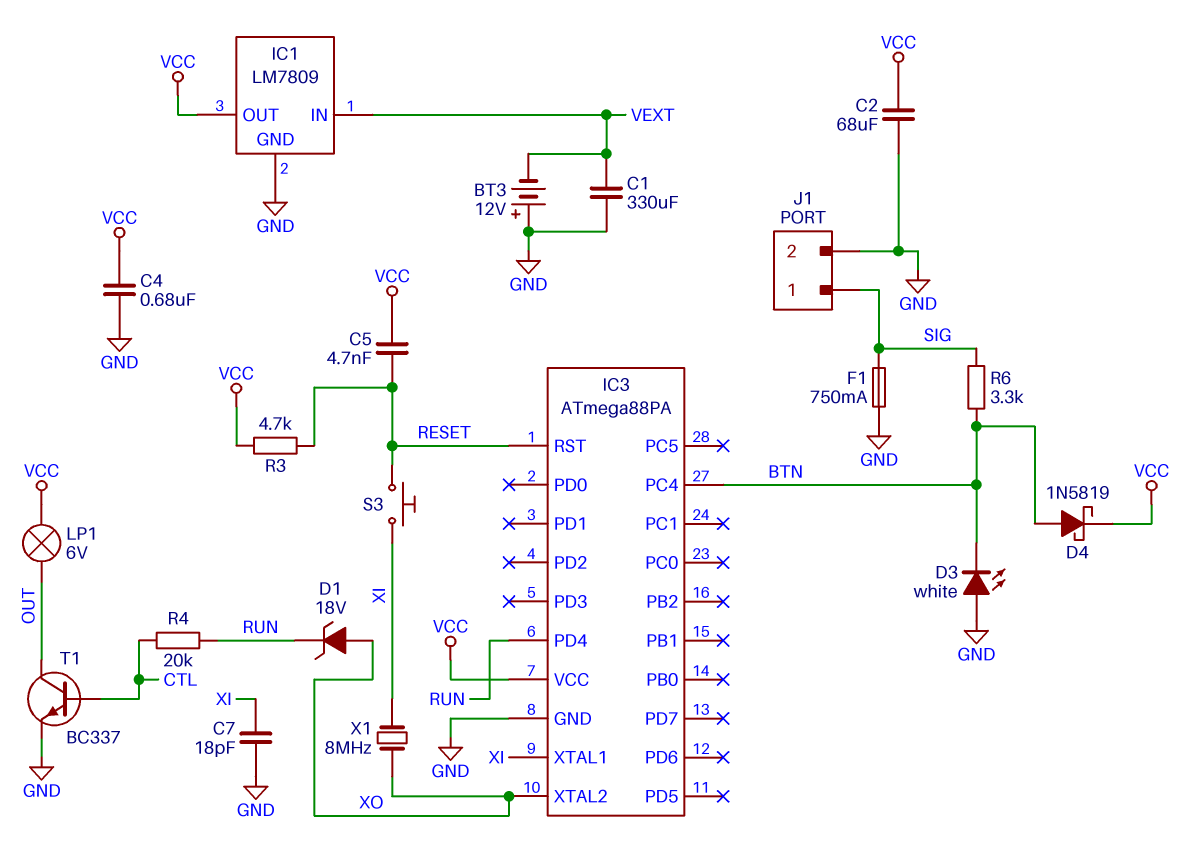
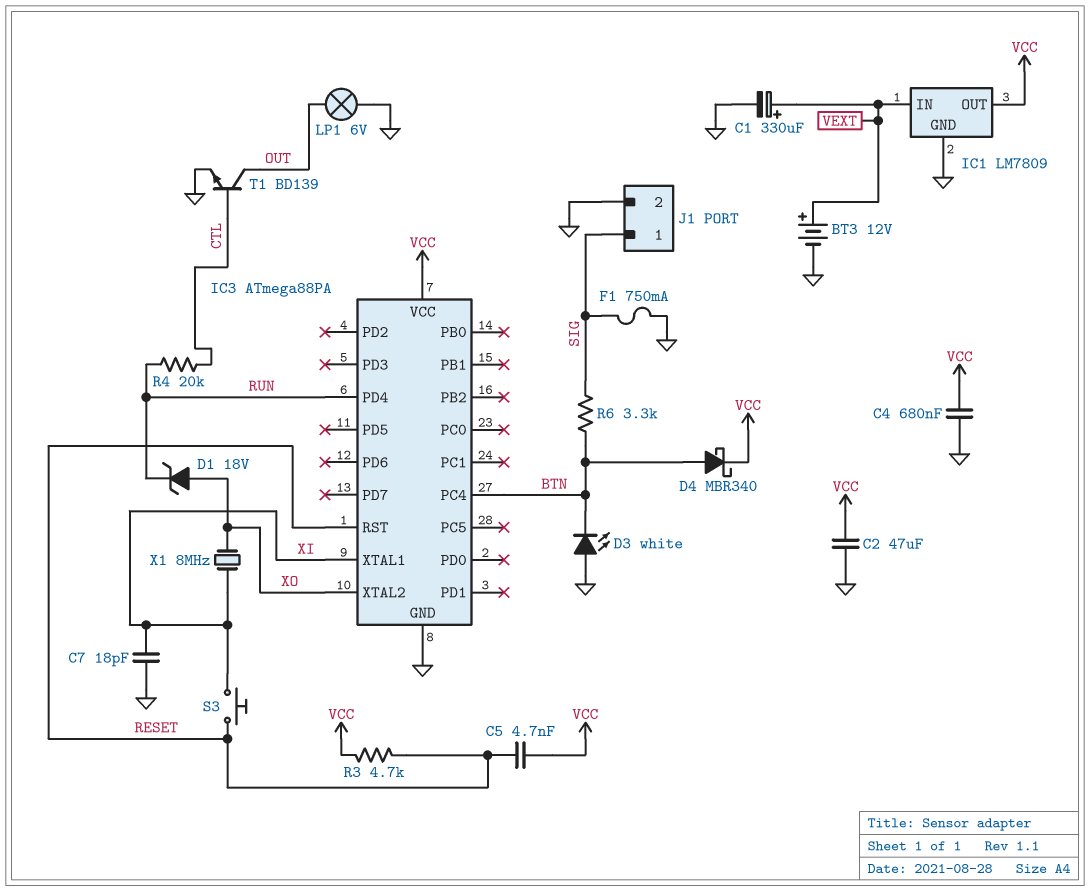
BT3: 12V (plus GND, minus VEXT) -> 12V (plus VEXT, minus GND)
C1: 330uF (GND, VEXT) -> 330uF (plus VEXT, minus GND)
C2: 68uF (GND, VCC) -> 47uF (GND, VCC)
D4: schottky 1N5819 (A BTN, K VCC) -> schottky MBR340 (A BTN, K VCC)
LP1: lamp 6V (OUT, VCC) -> lamp 6V (GND, OUT)
T1: NPN BC337 (B CTL, C OUT, E GND) -> NPN BD139 (B CTL, C OUT, E GND)

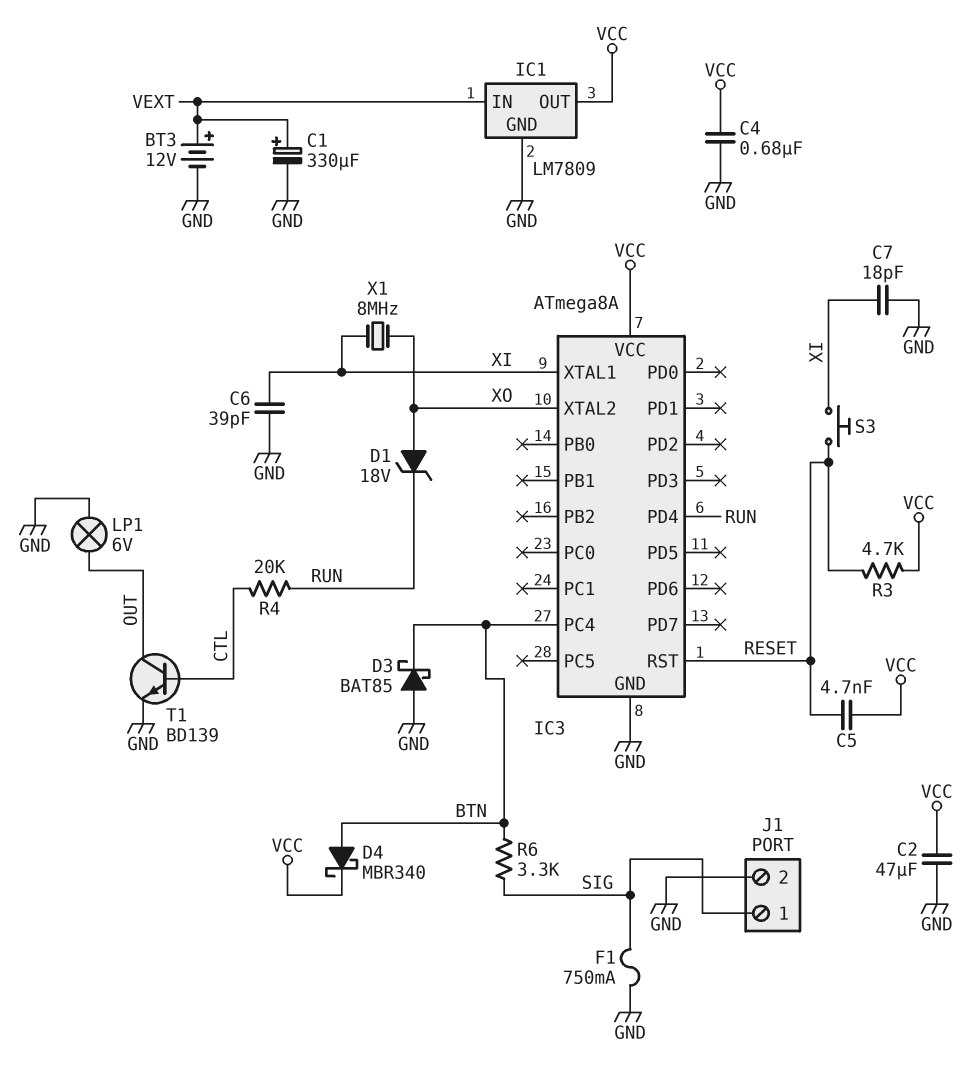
C6: none -> 39pF (GND, XI)
D3: LED white (A GND, K BTN) -> schottky BAT85 (A GND, K BTN)
IC3: ATmega88PA -> ATmega8A

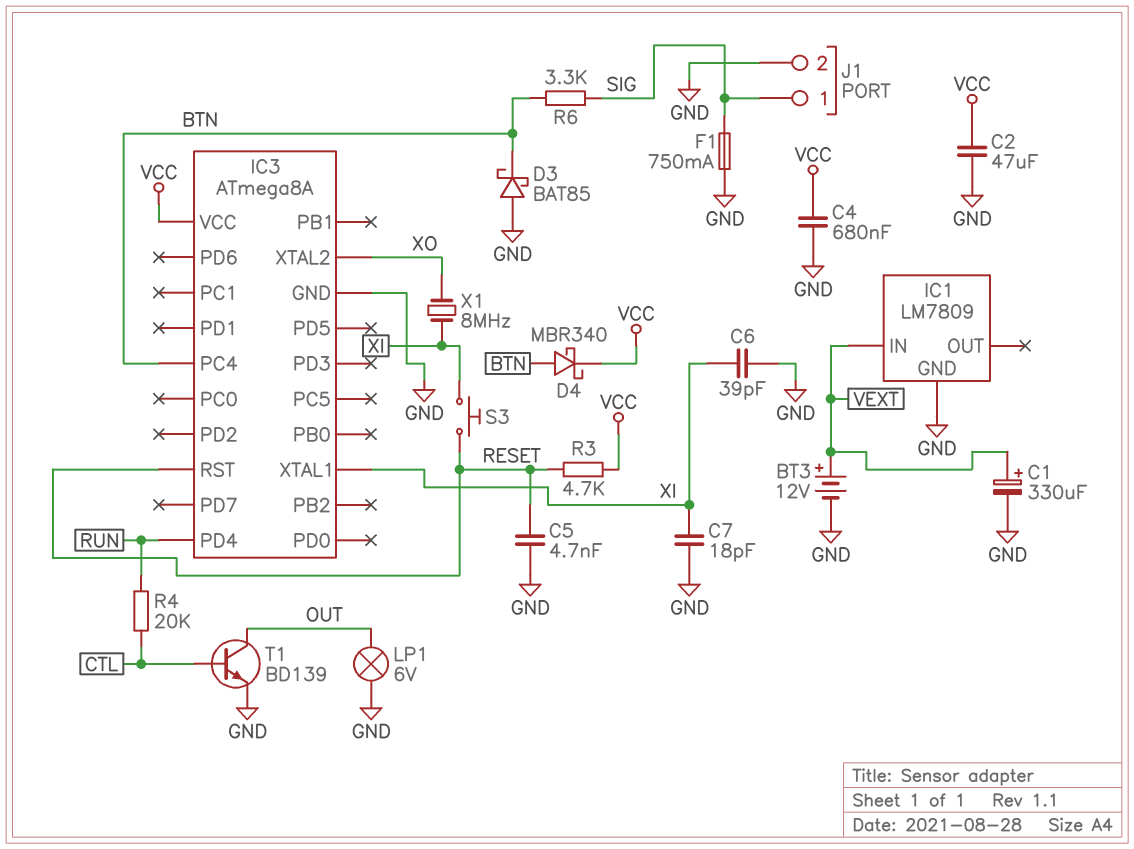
C5: 4.7nF (RESET, VCC) -> 4.7nF (GND, RESET)
D1: zener 18V (A XO, K RUN) -> none
IC1 pin OUT: VCC -> none

